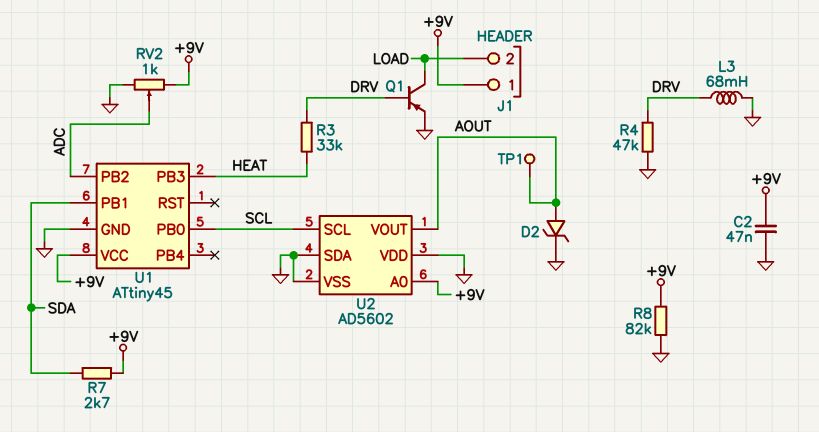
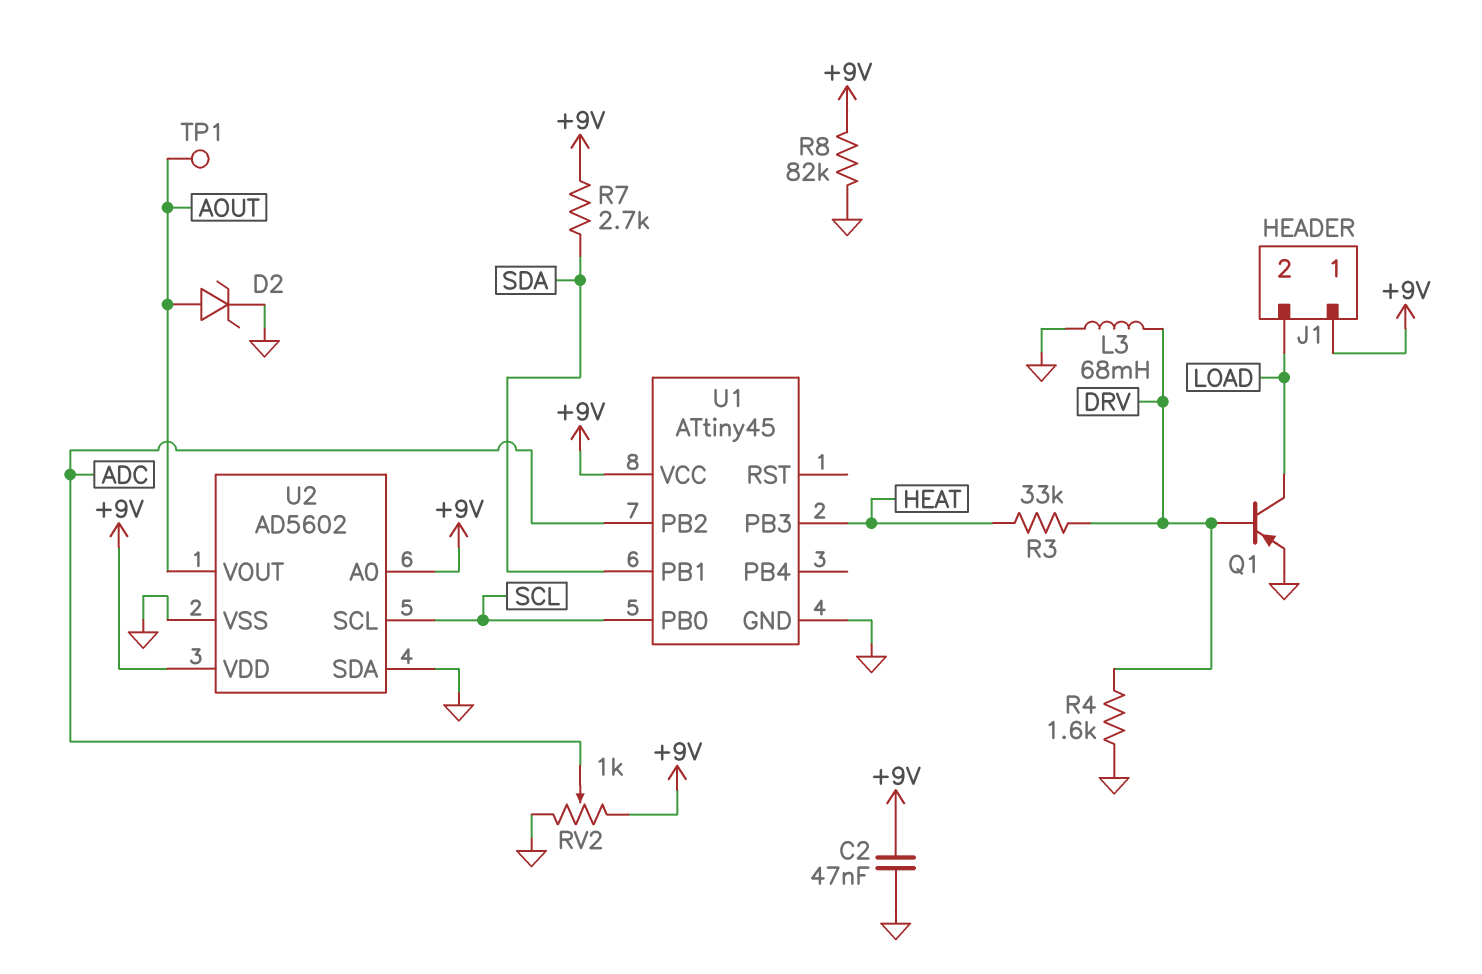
R4: 47k (DRV, GND) -> 1.6k (DRV, GND)
U2 pin VDD: GND -> +9V

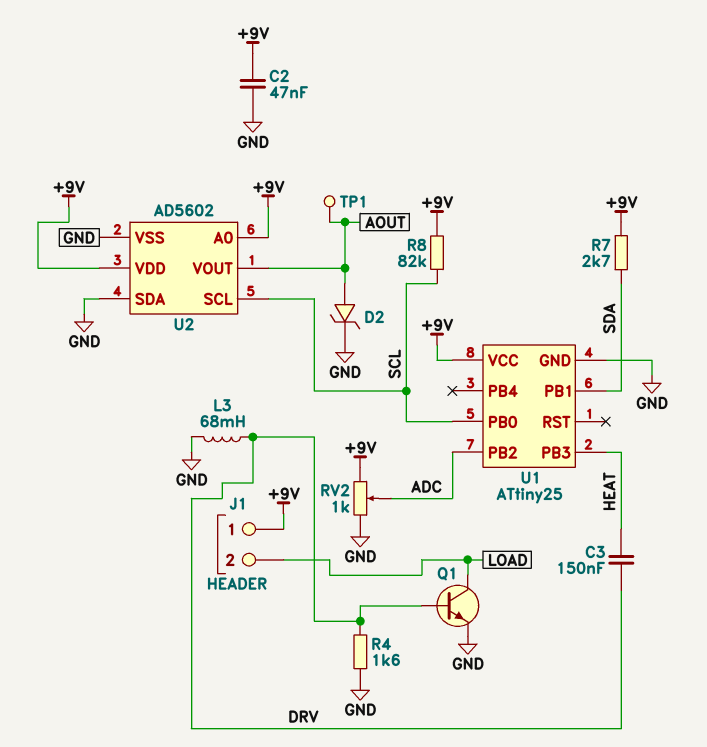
C3: none -> 150nF (DRV, HEAT)
Q1: PNP (B DRV, C LOAD, E GND) -> NPN (B DRV, C LOAD, E GND)
R3: 33k (DRV, HEAT) -> none
R8: 82k (+9V, GND) -> 82k (+9V, SCL)
U1: ATtiny45 -> ATtiny25

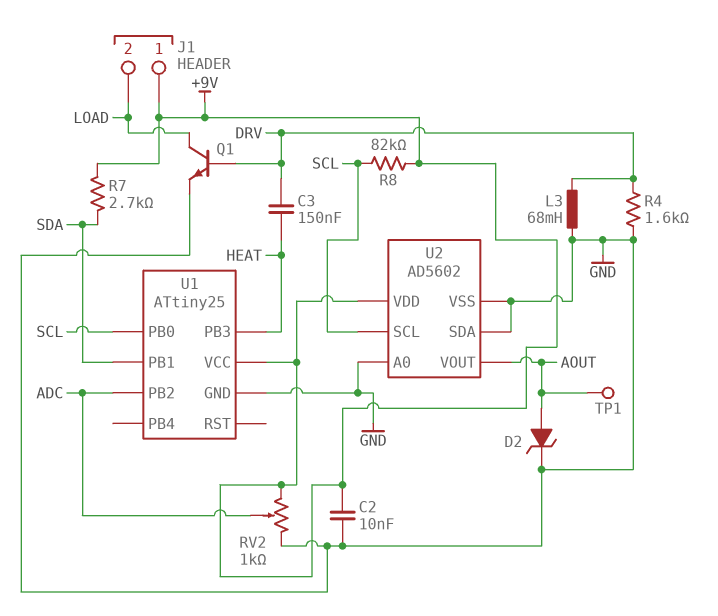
C2: 47nF (+9V, GND) -> 10nF (+9V, GND)
U2 pin A0: +9V -> GND

